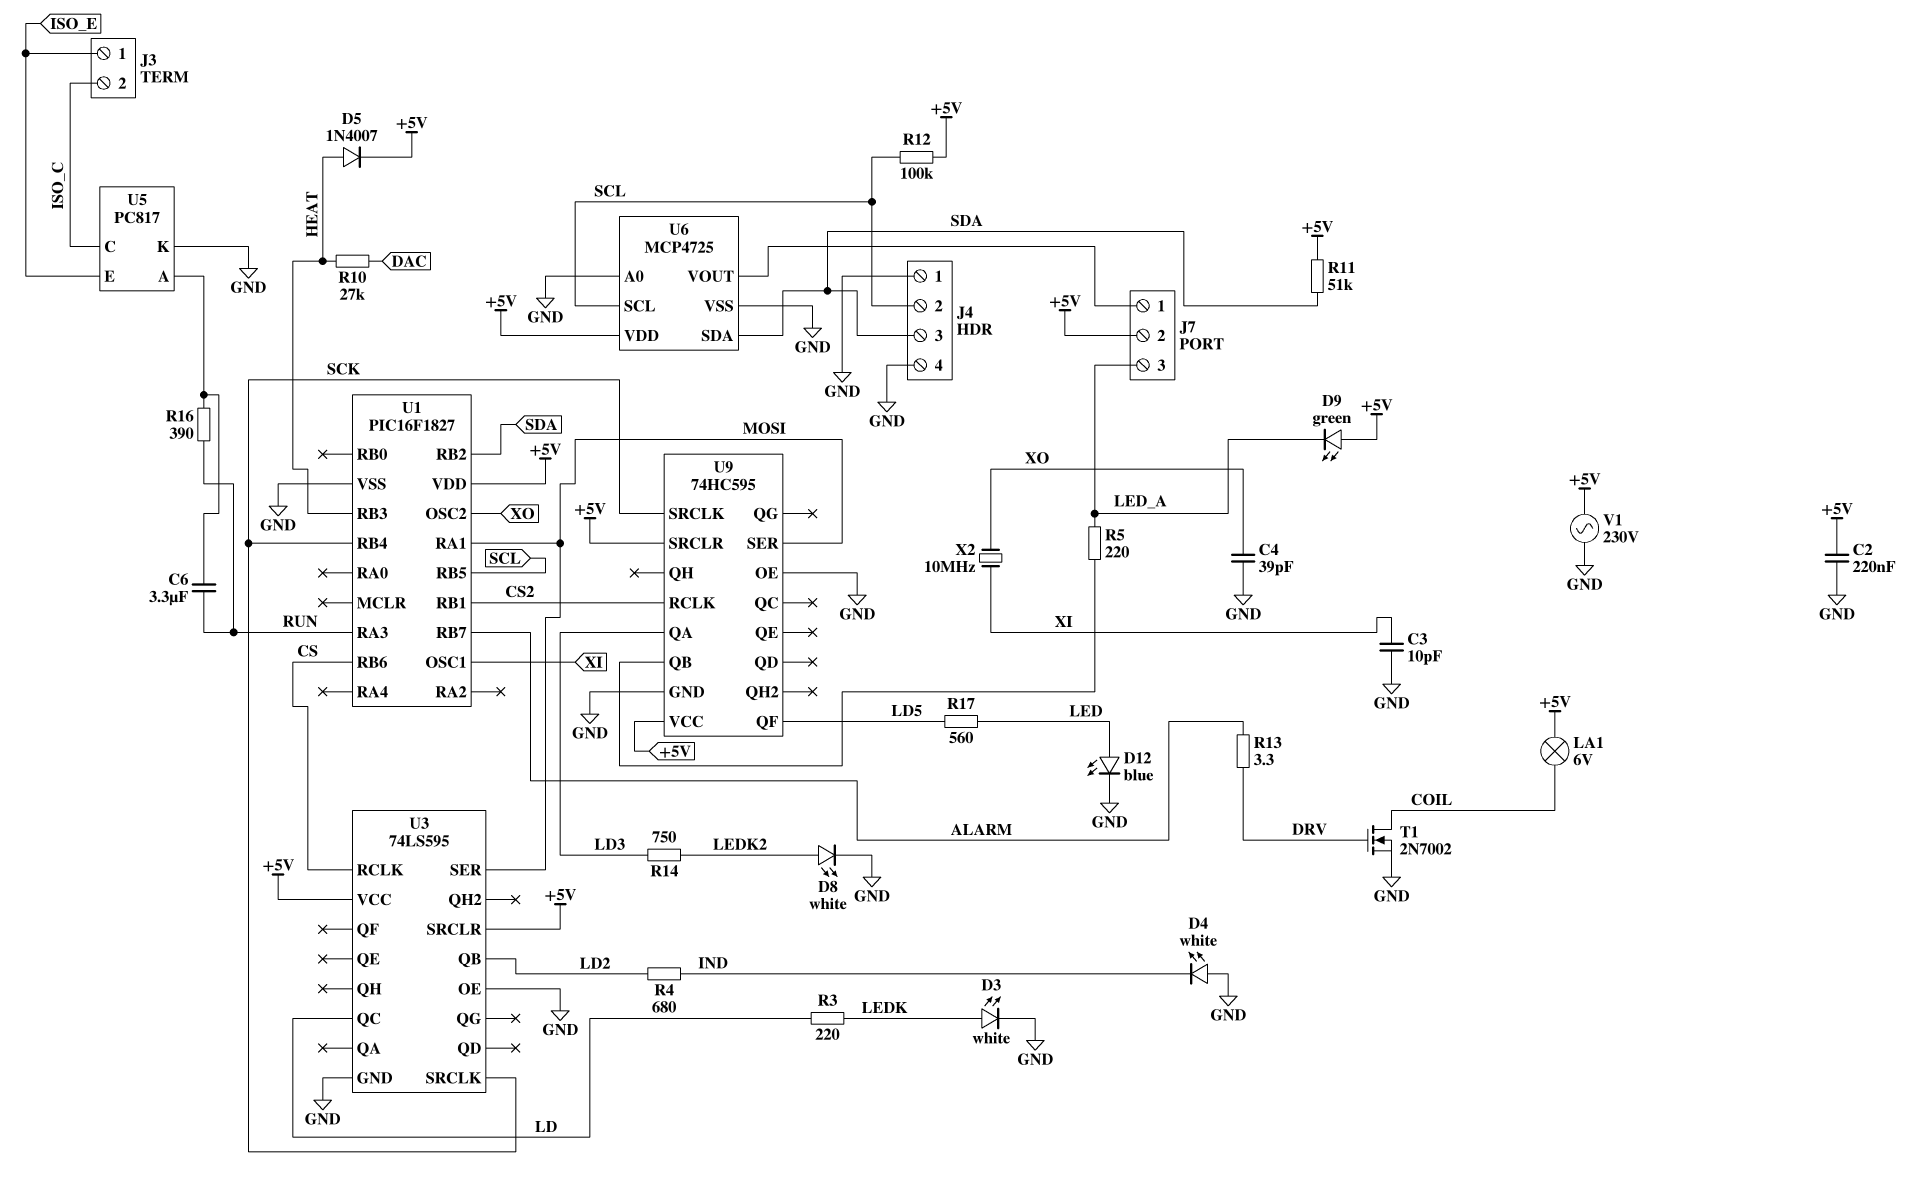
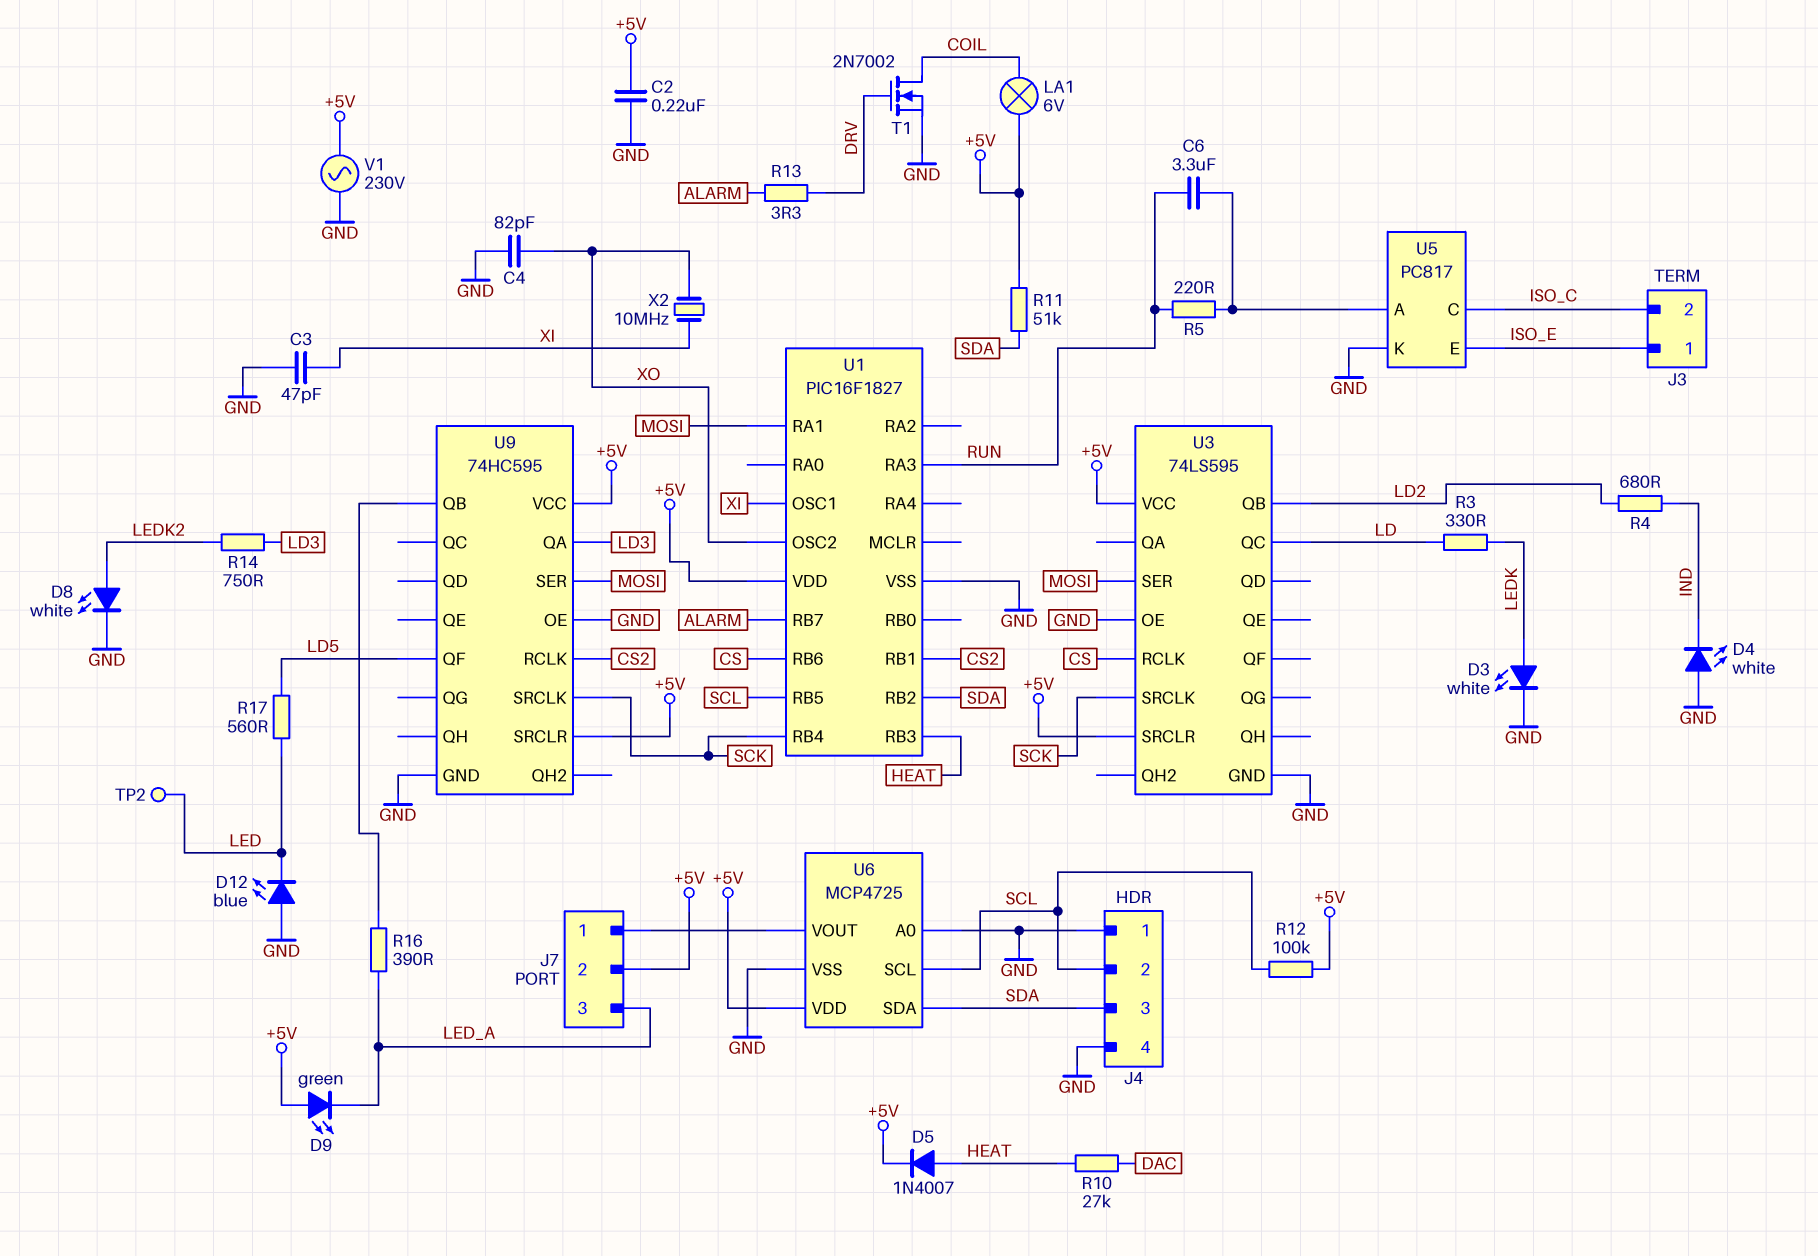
C3: 10pF (GND, XI) -> 47pF (GND, XI)
C4: 39pF (GND, XO) -> 82pF (GND, XO)
D12: LED blue (A LED, K GND) -> LED blue (A GND, K LED)
R3: 220 (LD, LEDK) -> 330 (LD, LEDK)
R5: 220 (LED_A, U9/QB) -> 220 (RUN, U5/A)
R16: 390 (RUN, U5/A) -> 390 (LED_A, U9/QB)
TP2: none -> test point (LED)

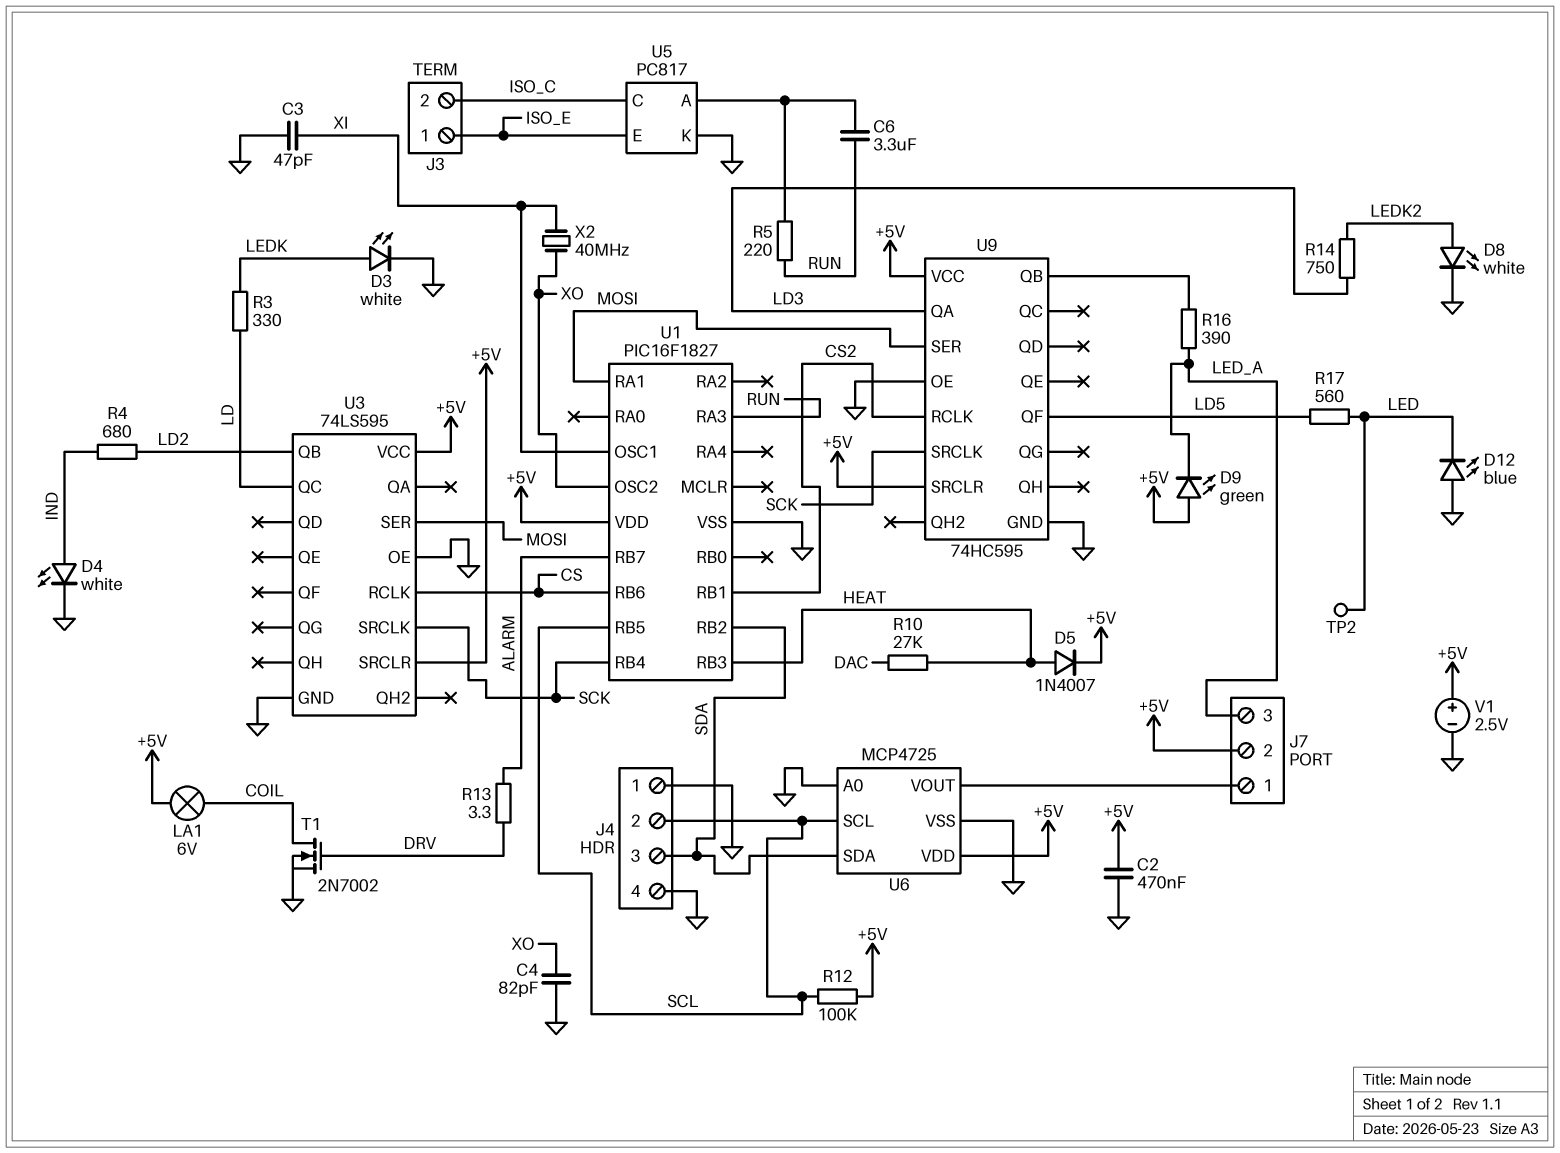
C2: 220nF (+5V, GND) -> 470nF (+5V, GND)
D4: LED white (A GND, K IND) -> LED white (A IND, K GND)
R11: 51k (+5V, SDA) -> none
V1: AC 230V (+5V, GND) -> 2.5V (plus +5V, minus GND)
X2: 10MHz (XI, XO) -> 40MHz (XI, XO)

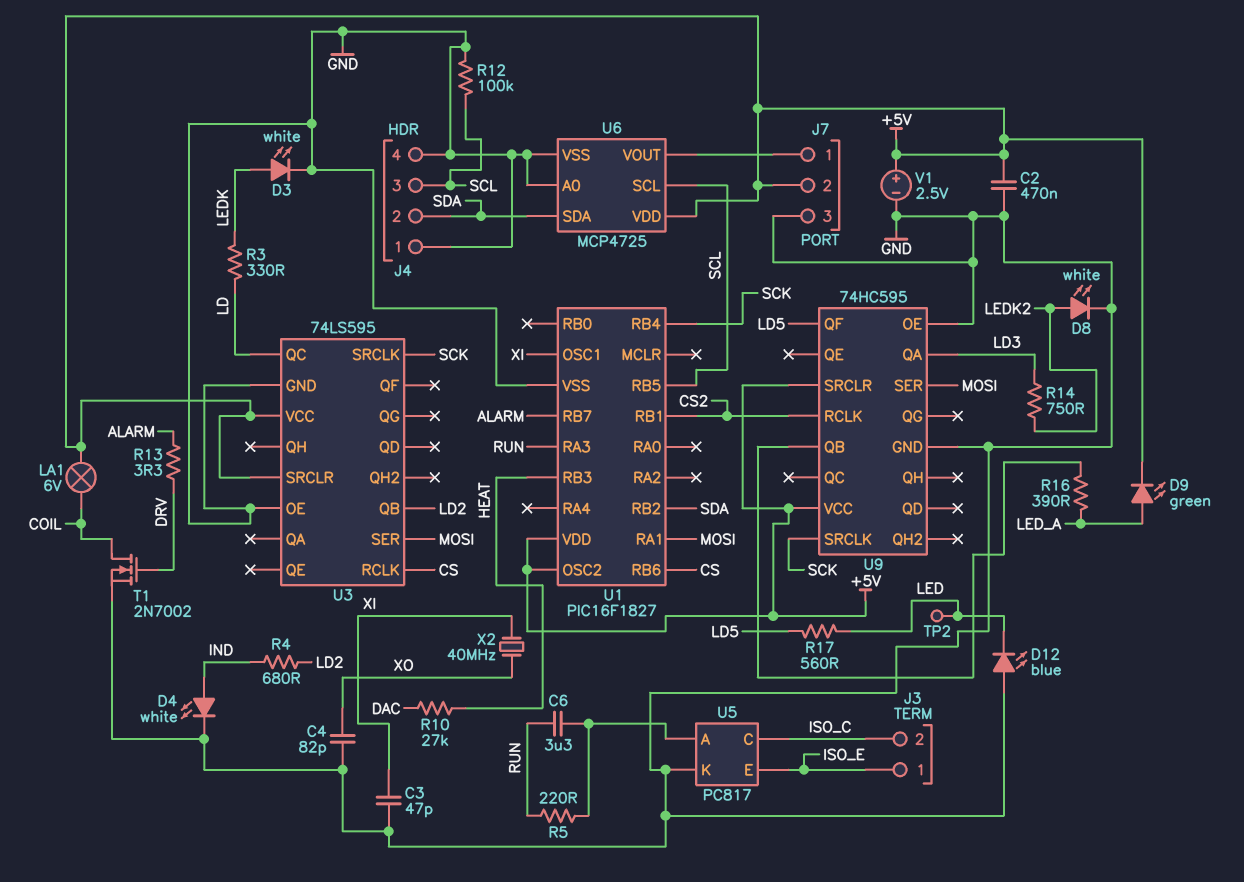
D5: diode 1N4007 (A HEAT, K +5V) -> none
D9: LED green (A +5V, K LED_A) -> LED green (A LED_A, K +5V)
J4 pin 2: SCL -> SDA
J4 pin 3: SDA -> SCL
J7 pin 3: LED_A -> GND
R12: 100k (+5V, SCL) -> 100k (GND, SCL)
U1 pin OSC2: XO -> +5V

